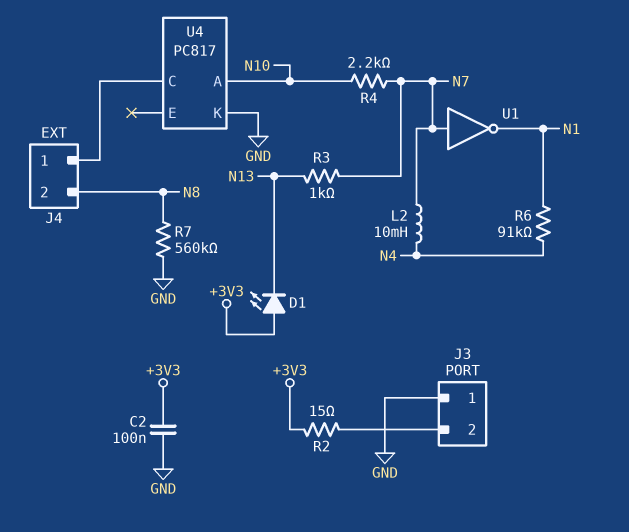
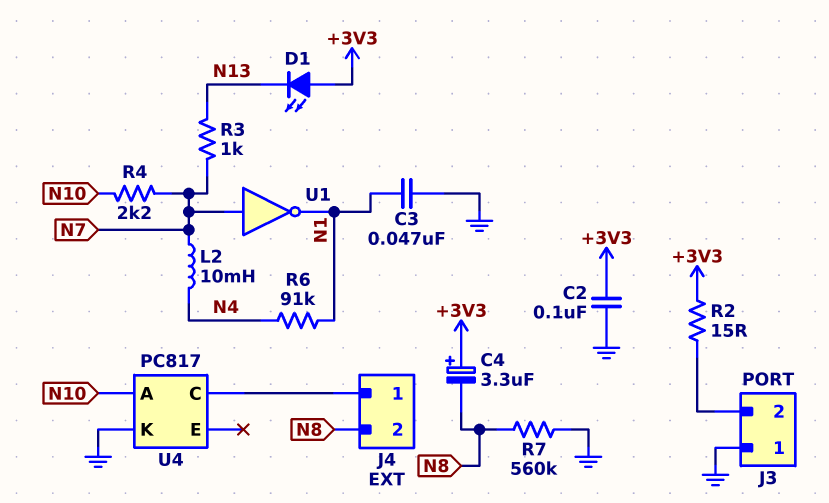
C3: none -> 47nF (GND, N1)
C4: none -> 3.3uF (plus +3V3, minus N8)

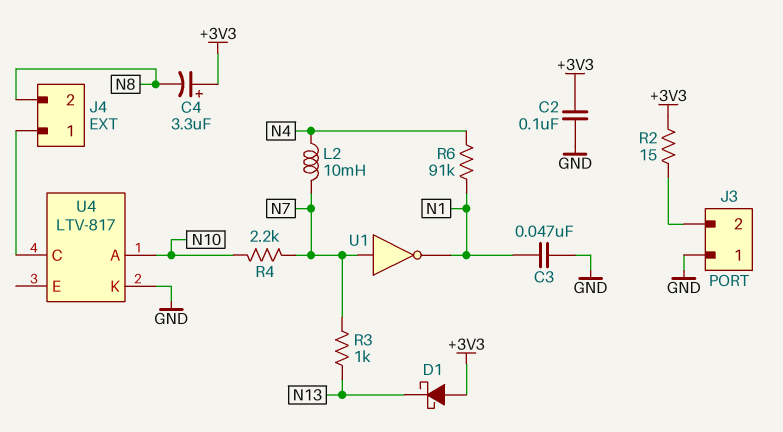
D1: LED (A +3V3, K N13) -> schottky (A +3V3, K N13)
R7: 560k (GND, N8) -> none
U4: PC817 -> LTV-817

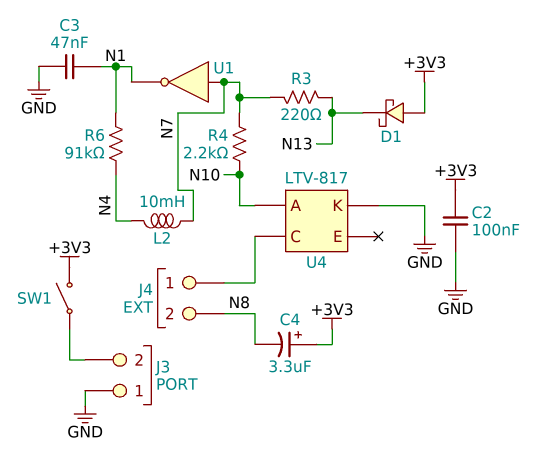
R2: 15 (+3V3, J3/2) -> none
R3: 1k (N7, N13) -> 220 (N7, N13)
SW1: none -> switch (+3V3, J3/2)

